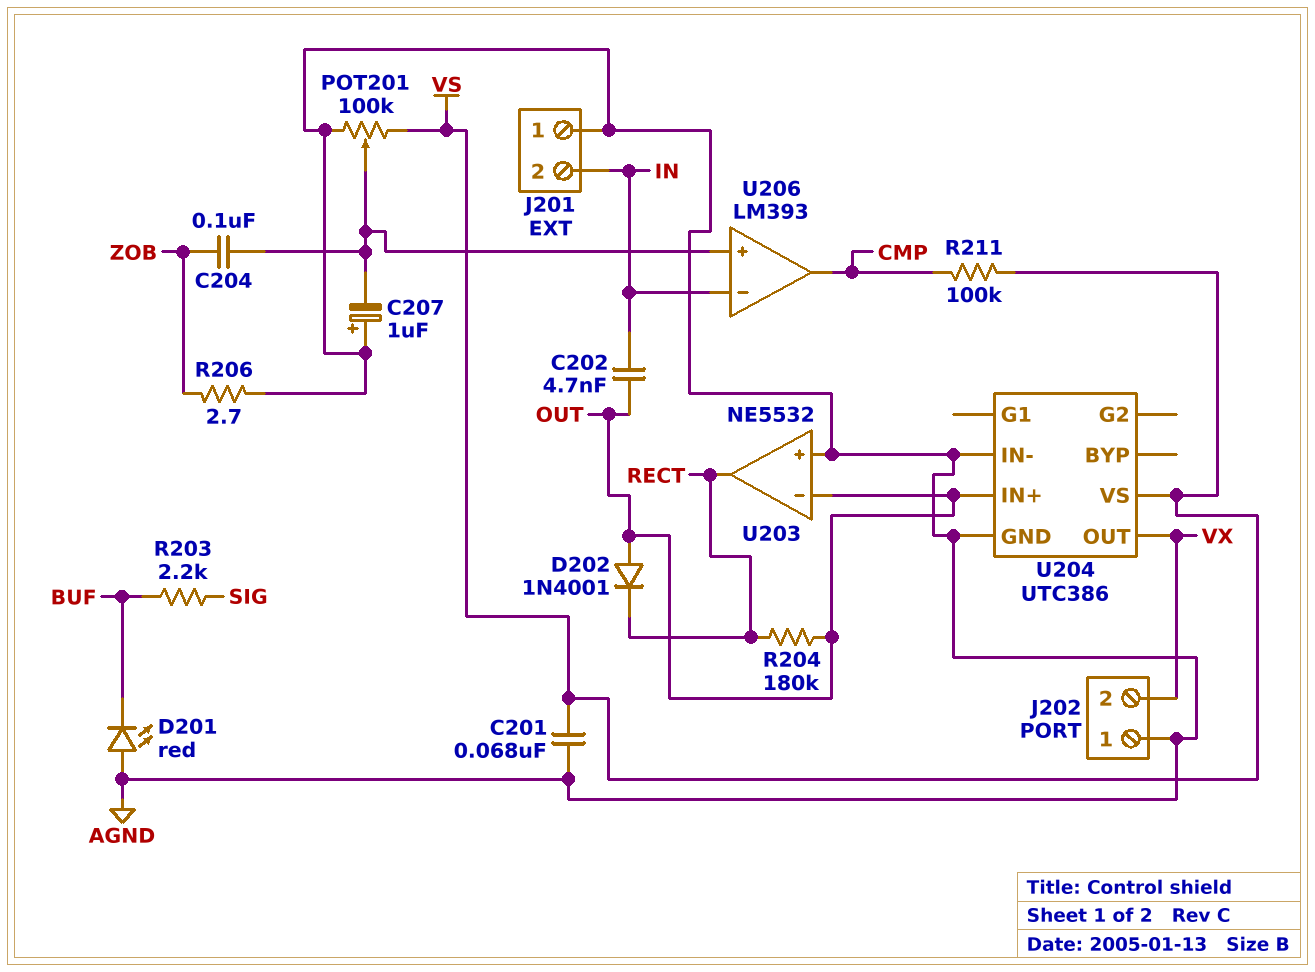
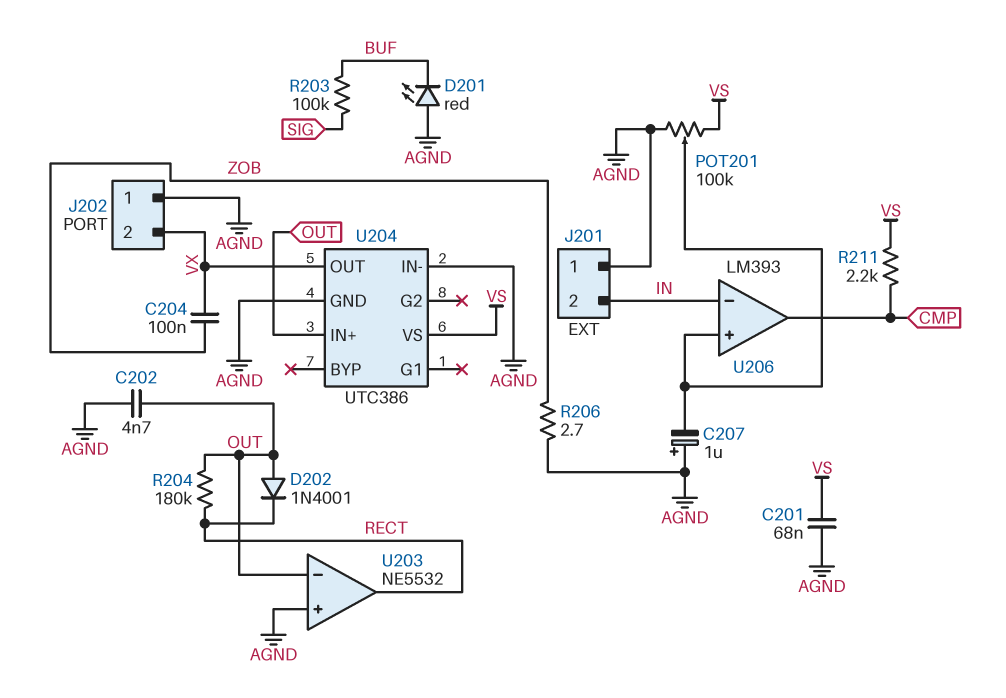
C202: 4.7nF (IN, OUT) -> 4.7nF (AGND, OUT)
C204: 100nF (U206/in+, ZOB) -> 100nF (VX, ZOB)
R203: 2.2k (BUF, SIG) -> 100k (BUF, SIG)
R211: 100k (CMP, VS) -> 2.2k (CMP, VS)

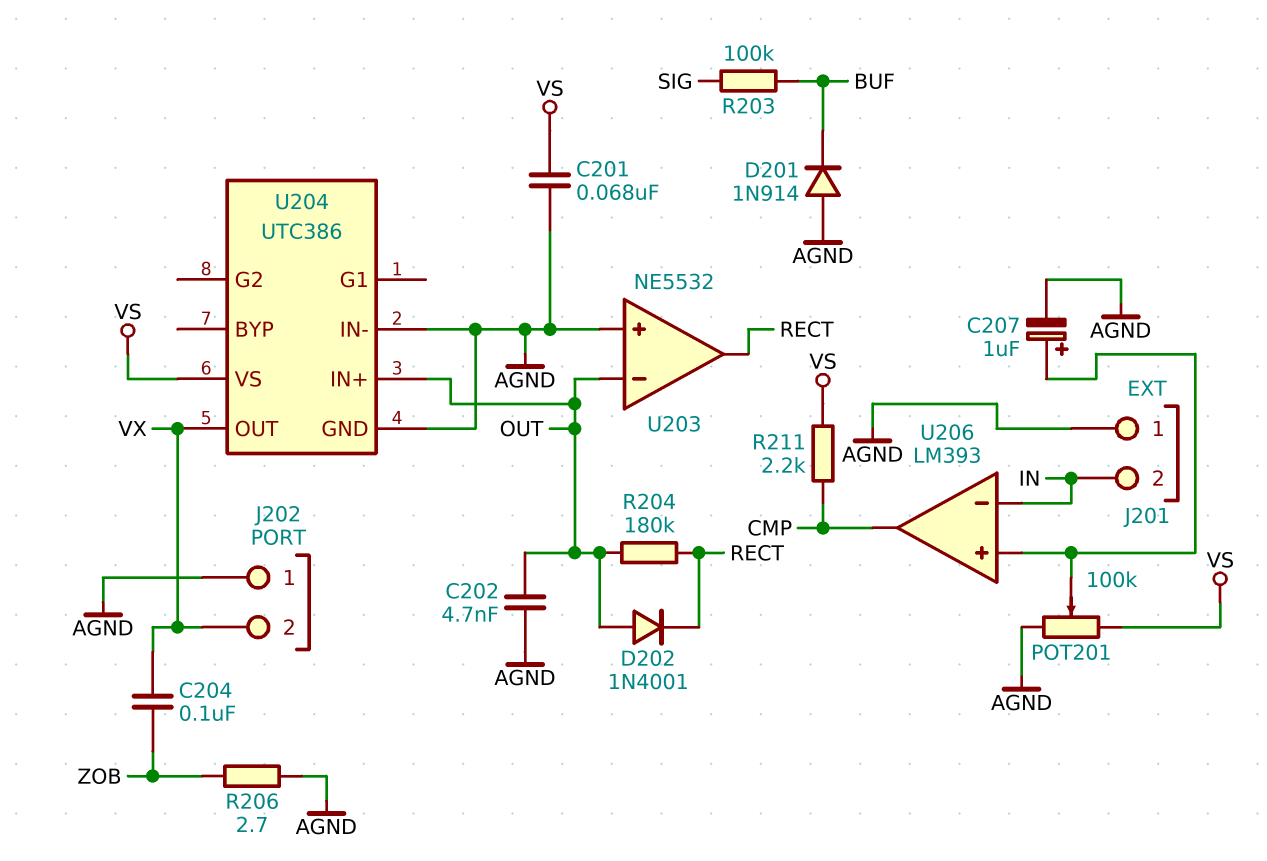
C207: 1uF (plus AGND, minus U206/in+) -> 1uF (plus U206/in+, minus AGND)
D201: LED red (A AGND, K BUF) -> diode 1N914 (A AGND, K BUF)

